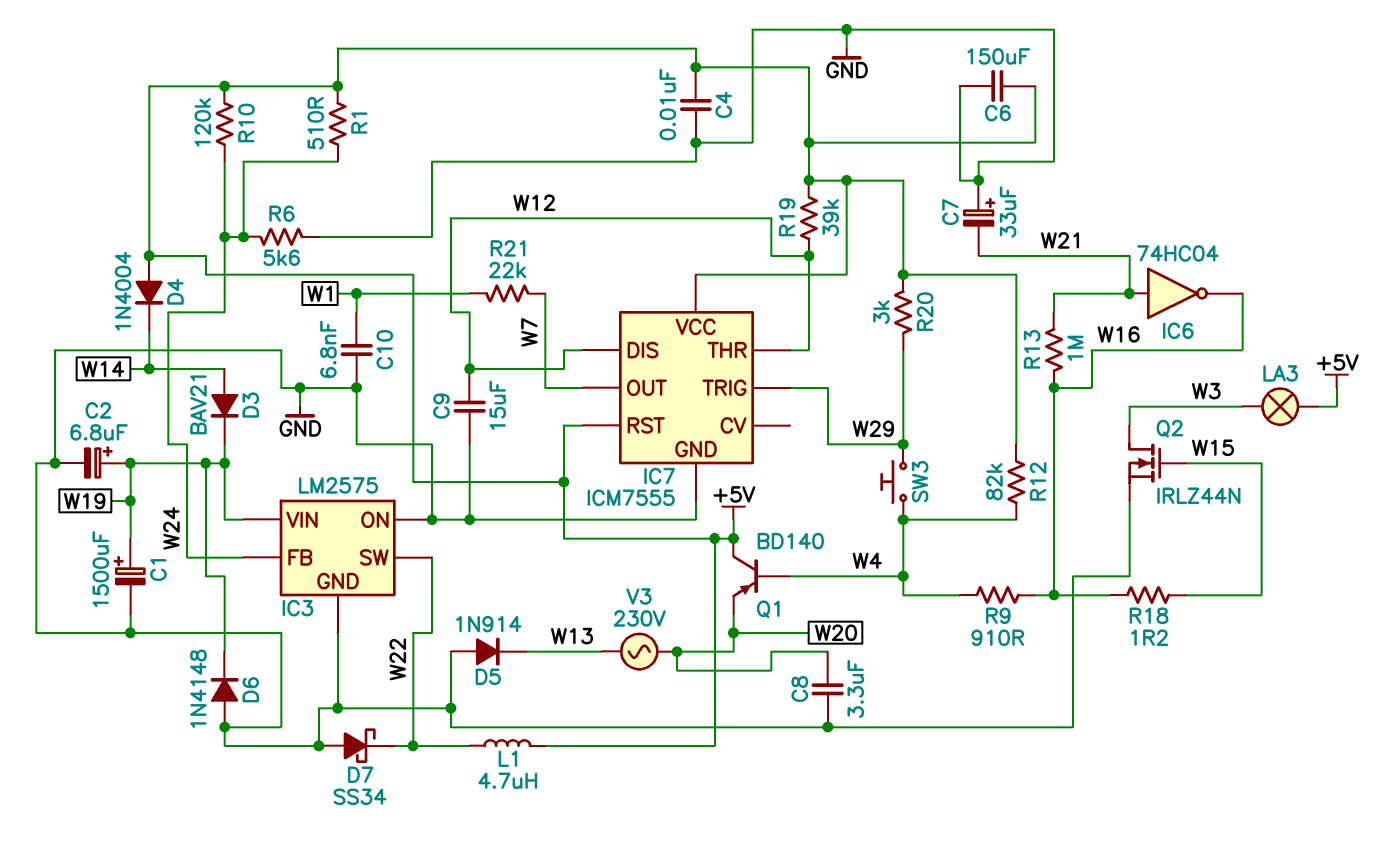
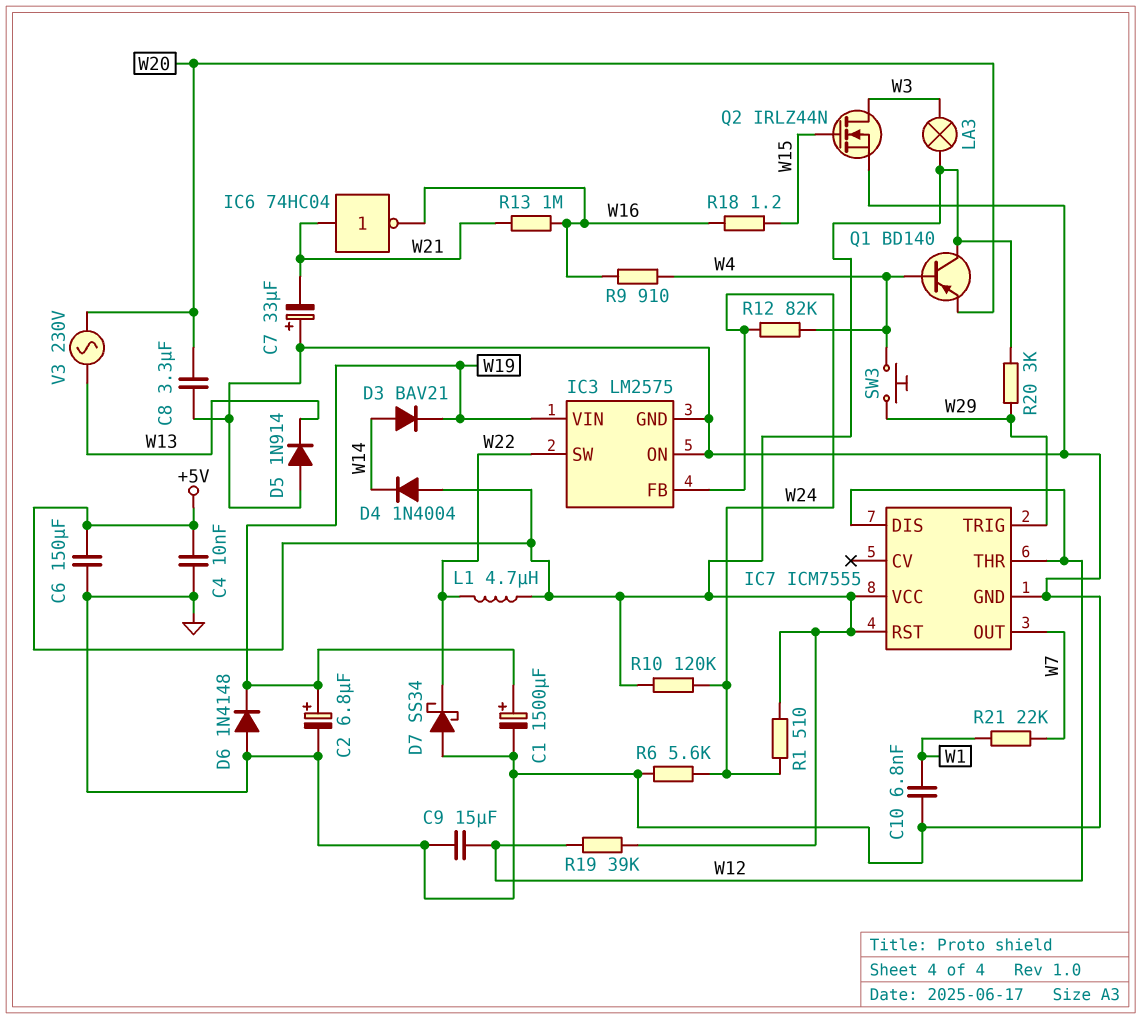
R12: 82k (+5V, W4) -> 82k (W4, W24)

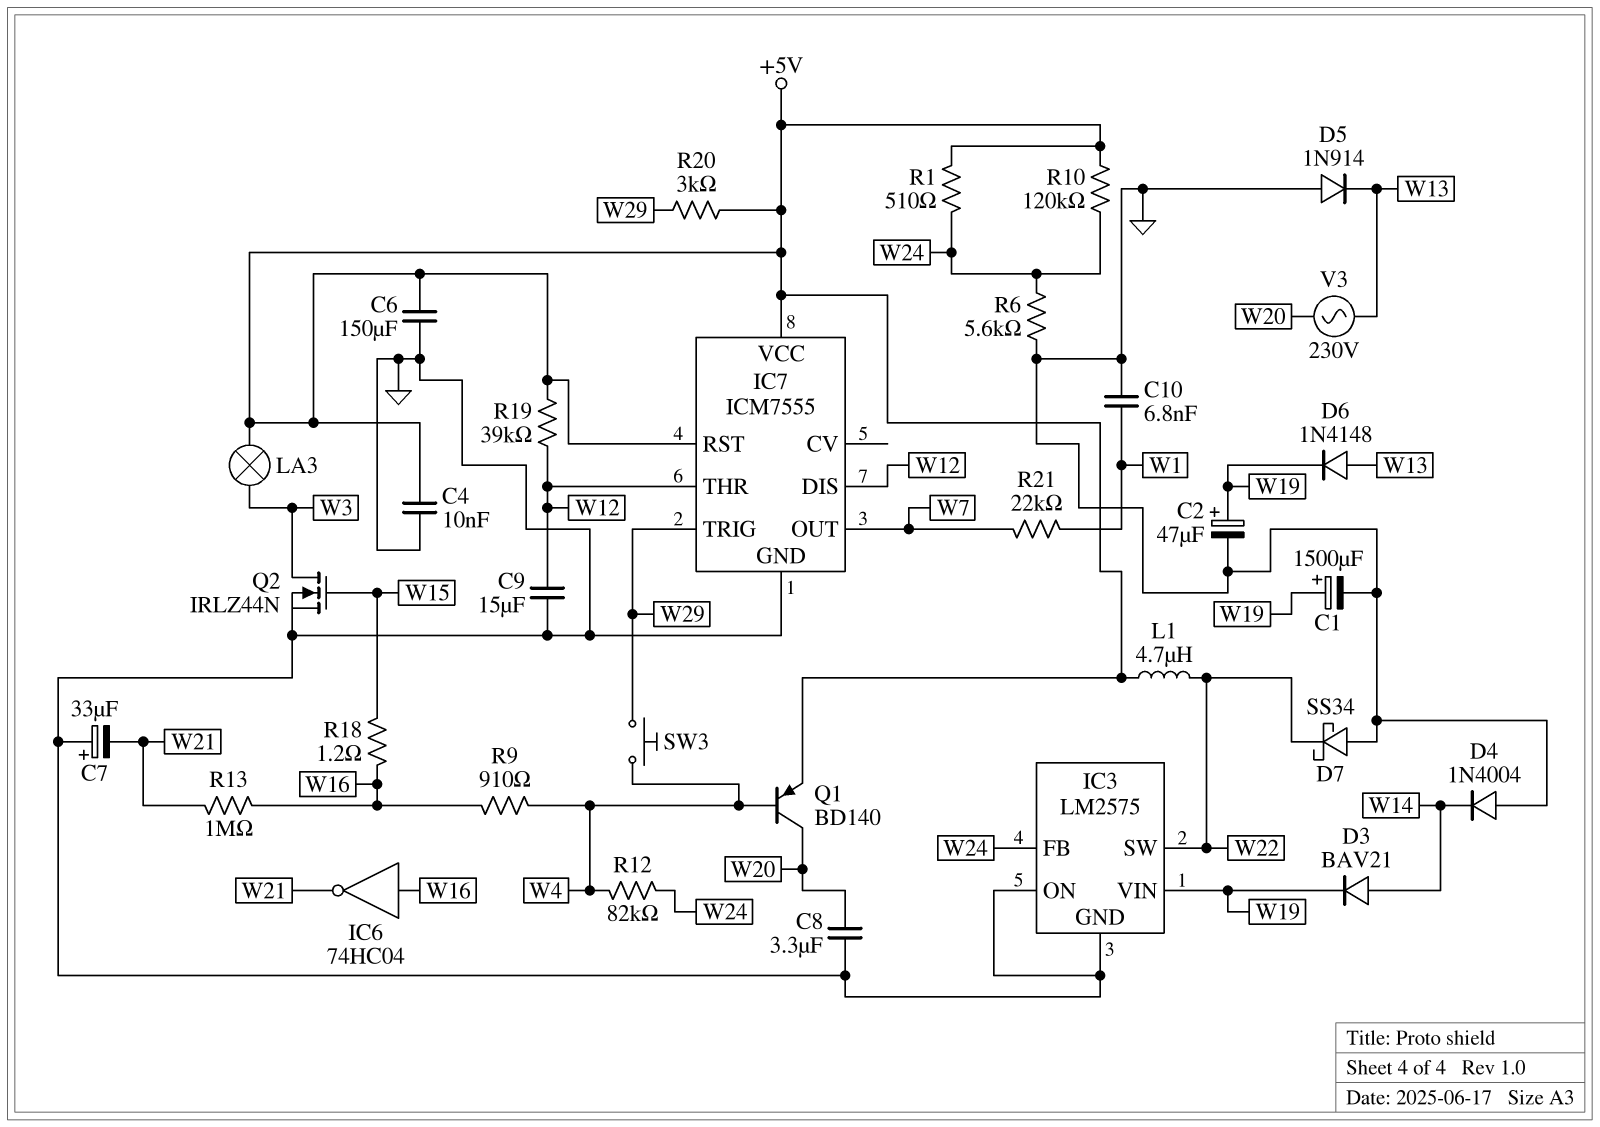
C2: 6.8uF (plus W19, minus GND) -> 47uF (plus W19, minus GND)
D4: diode 1N4004 (A +5V, K W14) -> diode 1N4004 (A GND, K W14)
D6: diode 1N4148 (A GND, K W19) -> diode 1N4148 (A W13, K W19)
IC6: NOT 74HC04 (in W21, out W16) -> NOT 74HC04 (in W16, out W21)
Q1: PNP BD140 (B W4, C +5V, E W20) -> PNP BD140 (B W4, C W20, E +5V)

